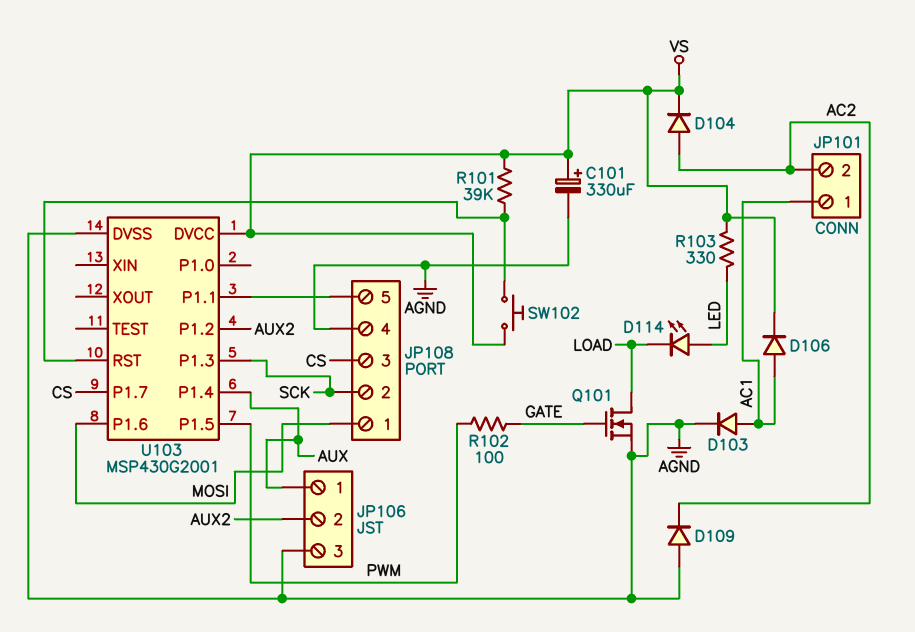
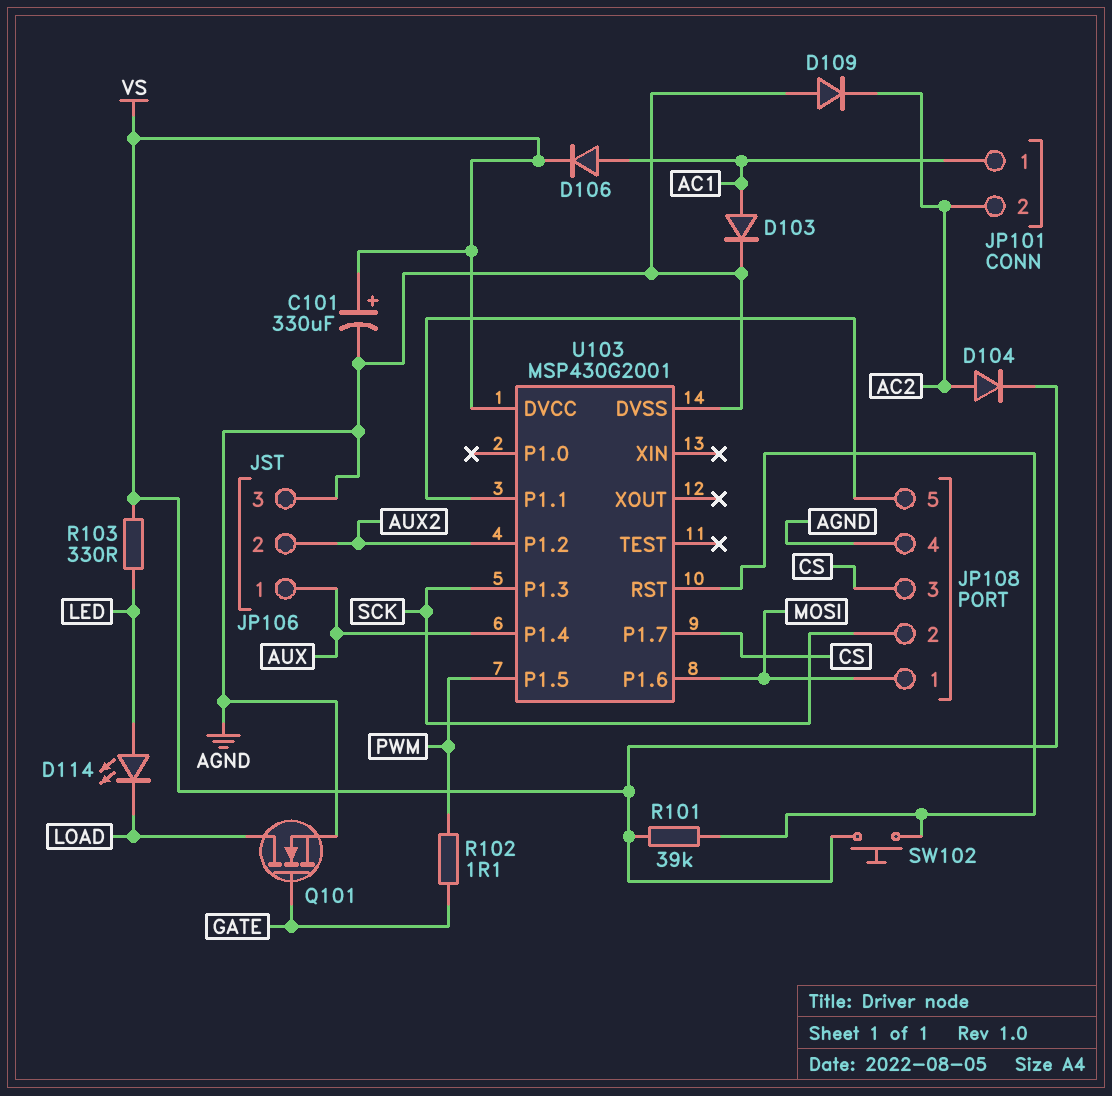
R102: 100 (GATE, PWM) -> 1.1 (GATE, PWM)

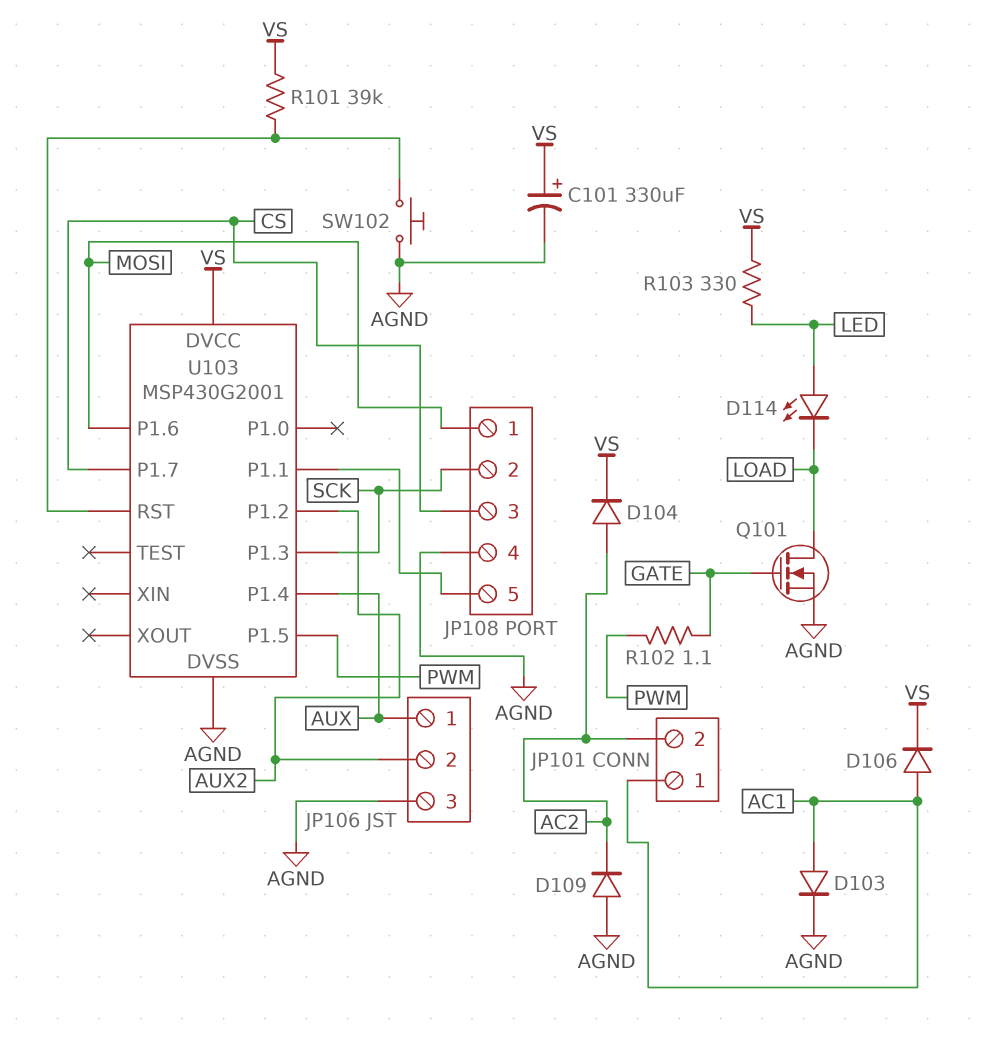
SW102: button (U103/RST, VS) -> button (AGND, U103/RST)

